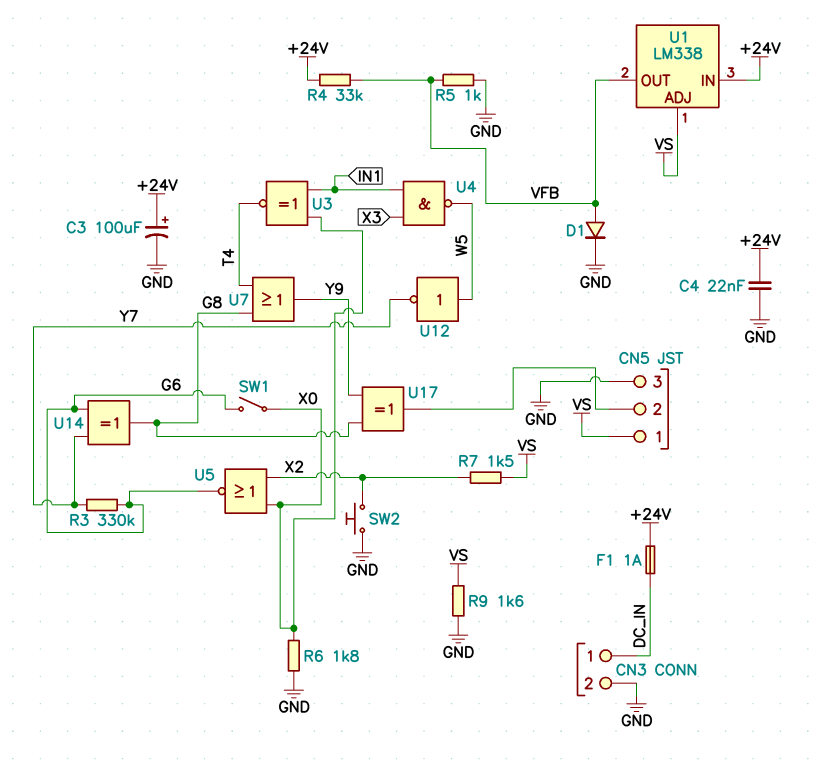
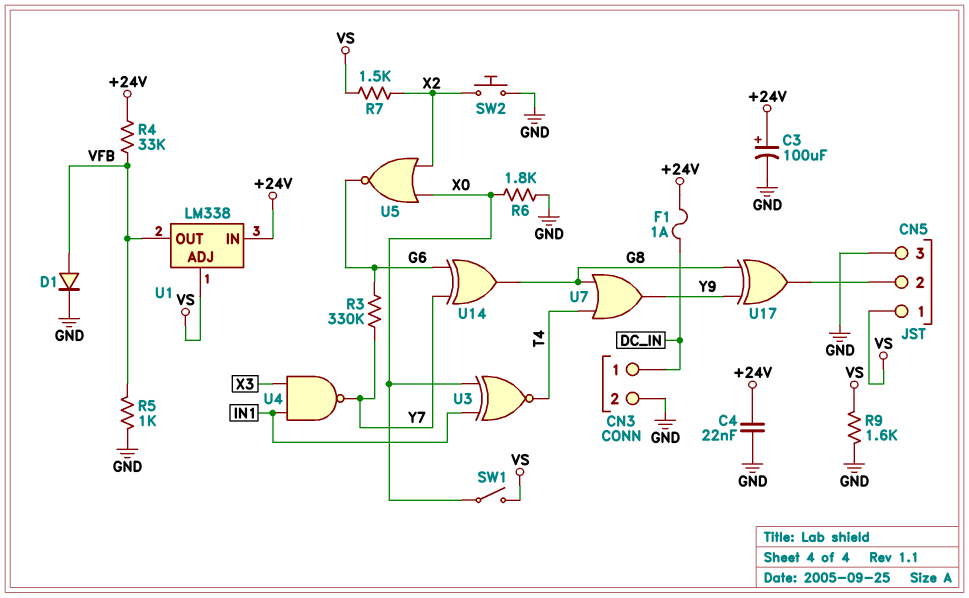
SW1: switch (G6, X0) -> switch (VS, X0)
U4: NAND (in IN1, in X3, out W5) -> NAND (in IN1, in X3, out Y7)
U12: NOT (in W5, out Y7) -> none

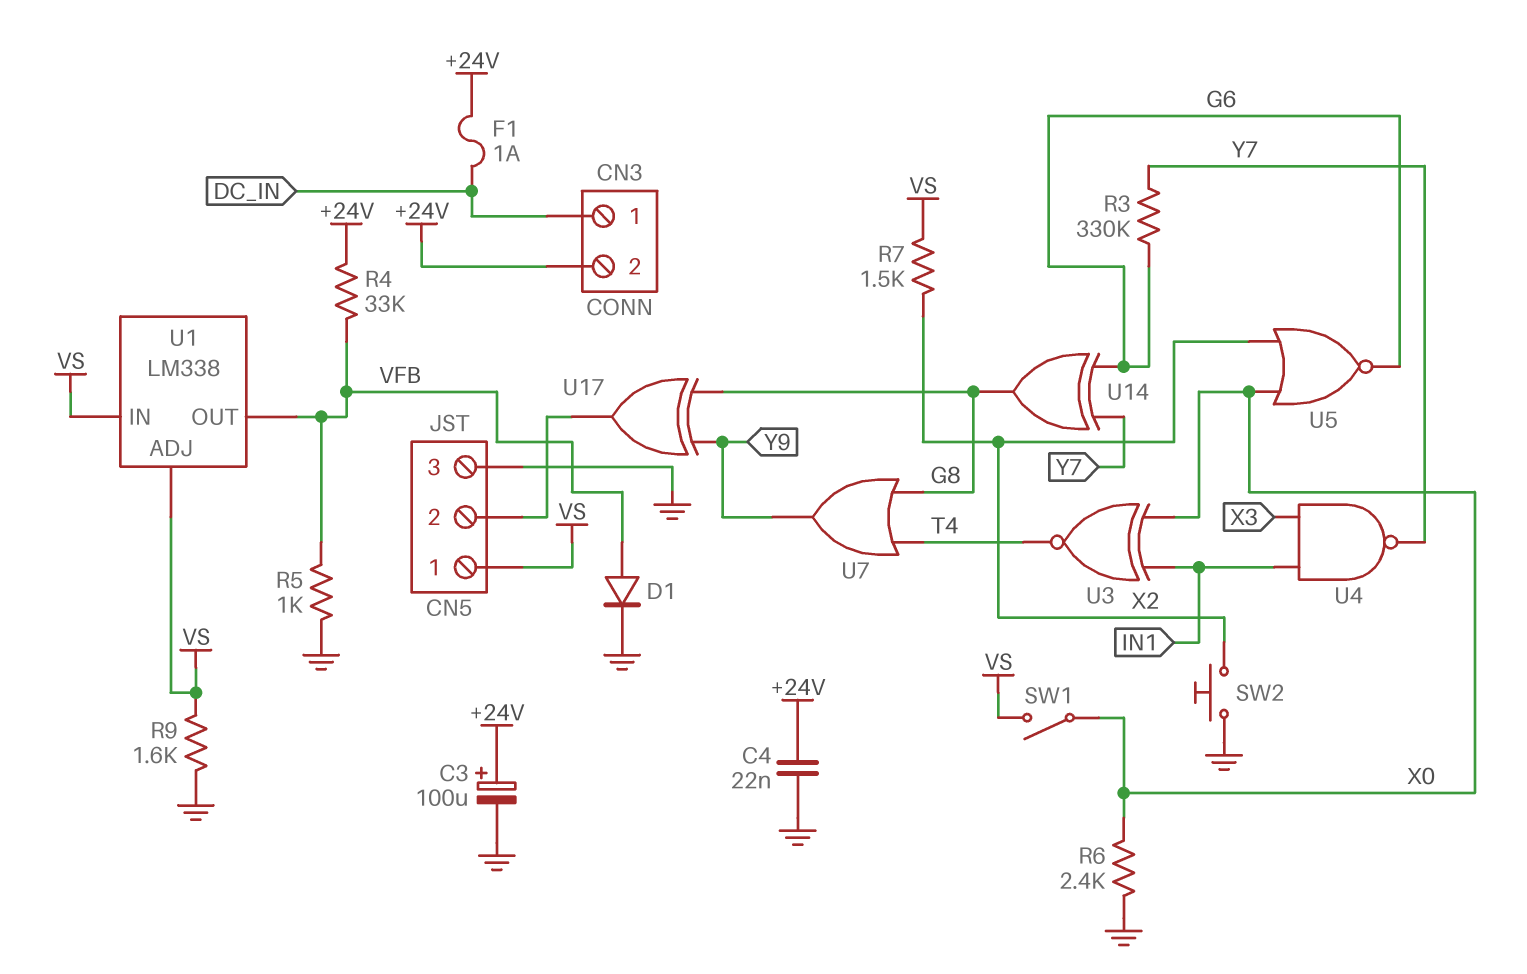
CN3 pin 2: GND -> +24V
R6: 1.8k (GND, X0) -> 2.4k (GND, X0)
U1 pin IN: +24V -> VS

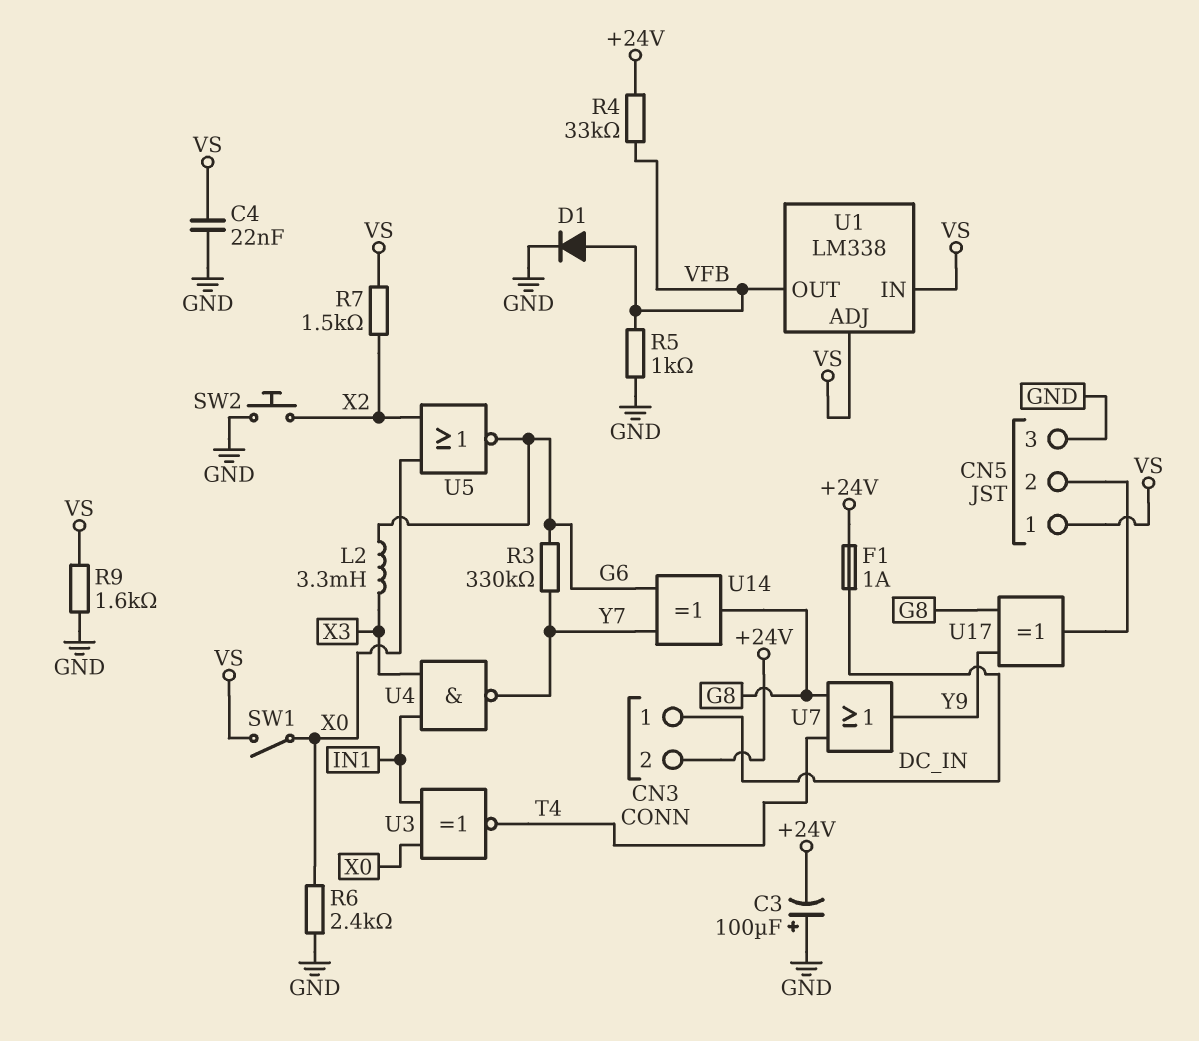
C3: 100uF (plus +24V, minus GND) -> 100uF (plus GND, minus +24V)
C4: 22nF (+24V, GND) -> 22nF (GND, VS)
L2: none -> 3.3mH (G6, X3)

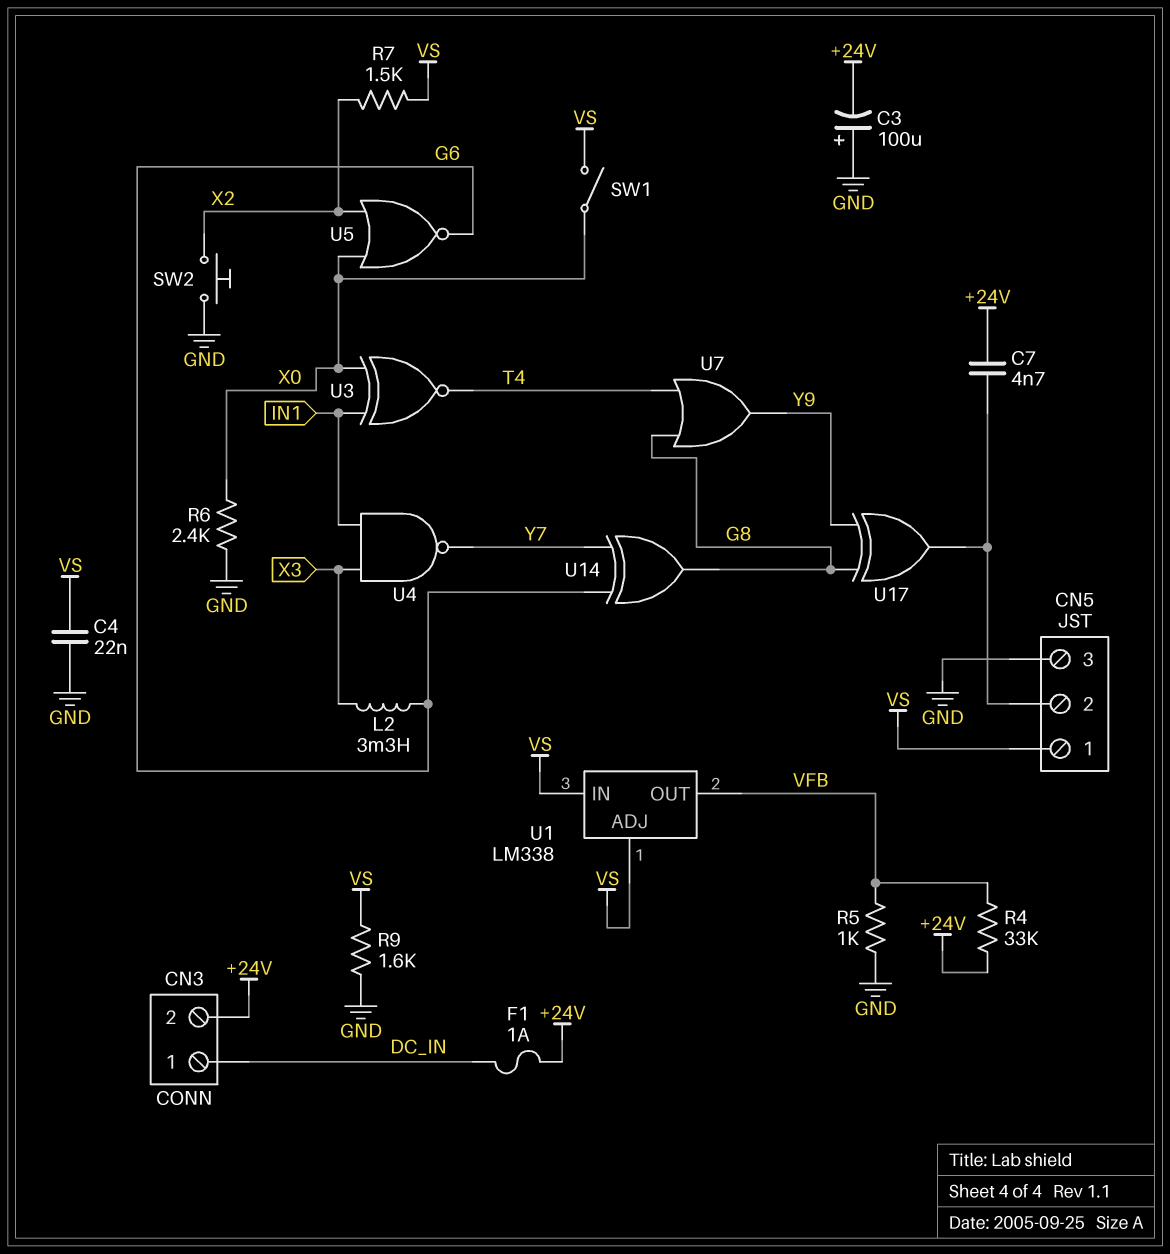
C7: none -> 4.7nF (+24V, CN5/2)
D1: diode (A VFB, K GND) -> none
R3: 330k (G6, Y7) -> none

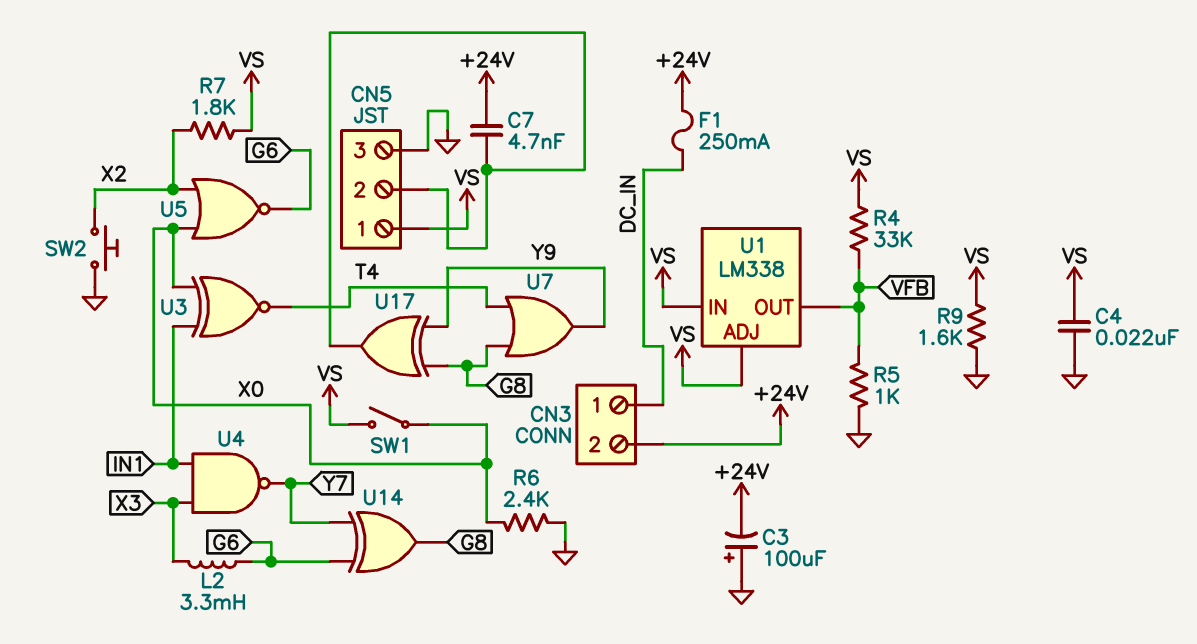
F1: 1A (+24V, DC_IN) -> 250mA (+24V, DC_IN)
R4: 33k (+24V, VFB) -> 33k (VFB, VS)
R7: 1.5k (VS, X2) -> 1.8k (VS, X2)

